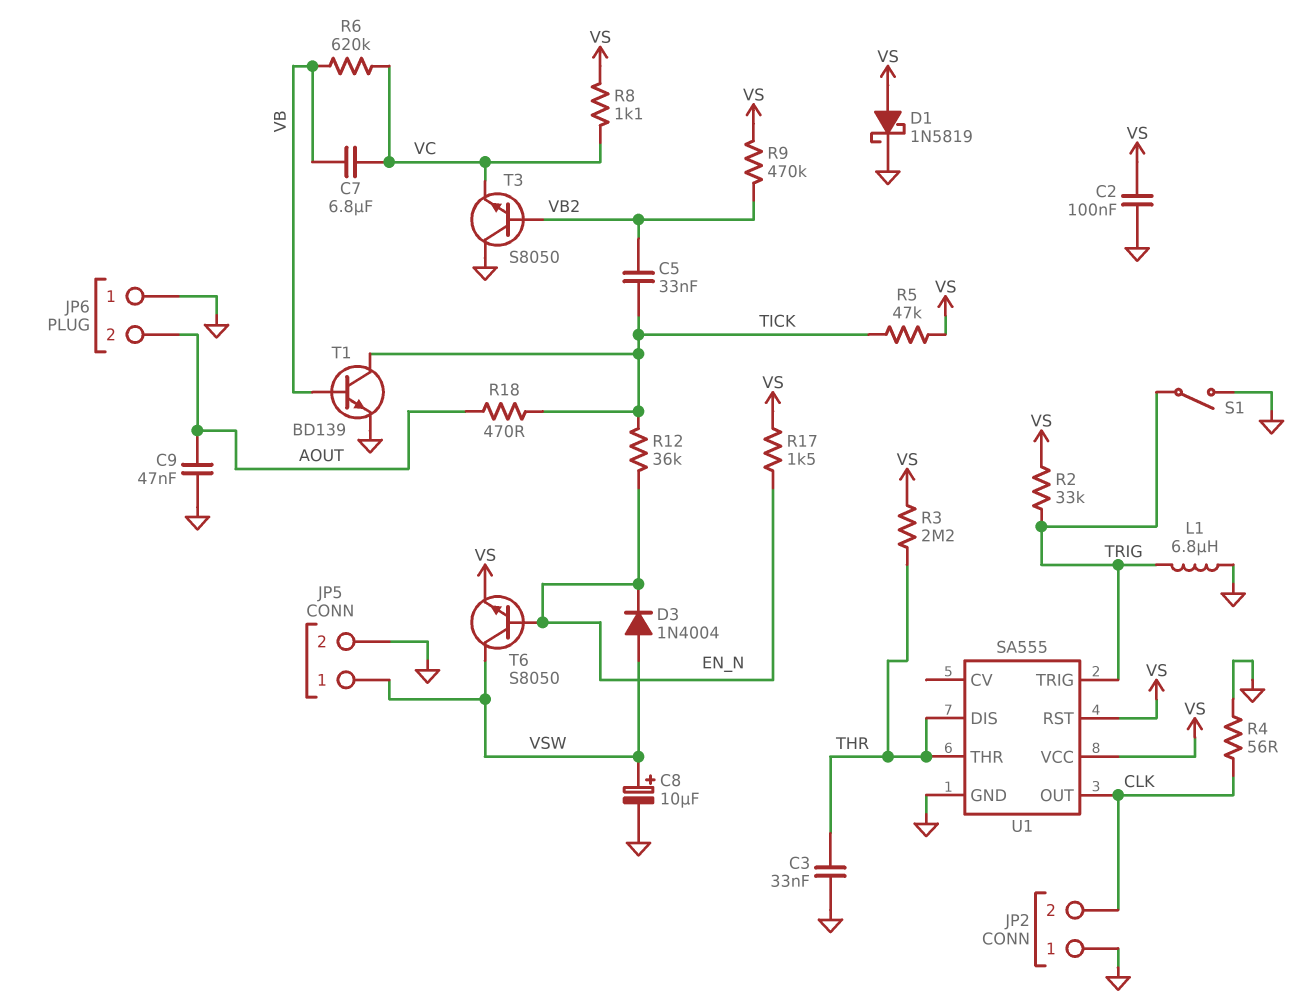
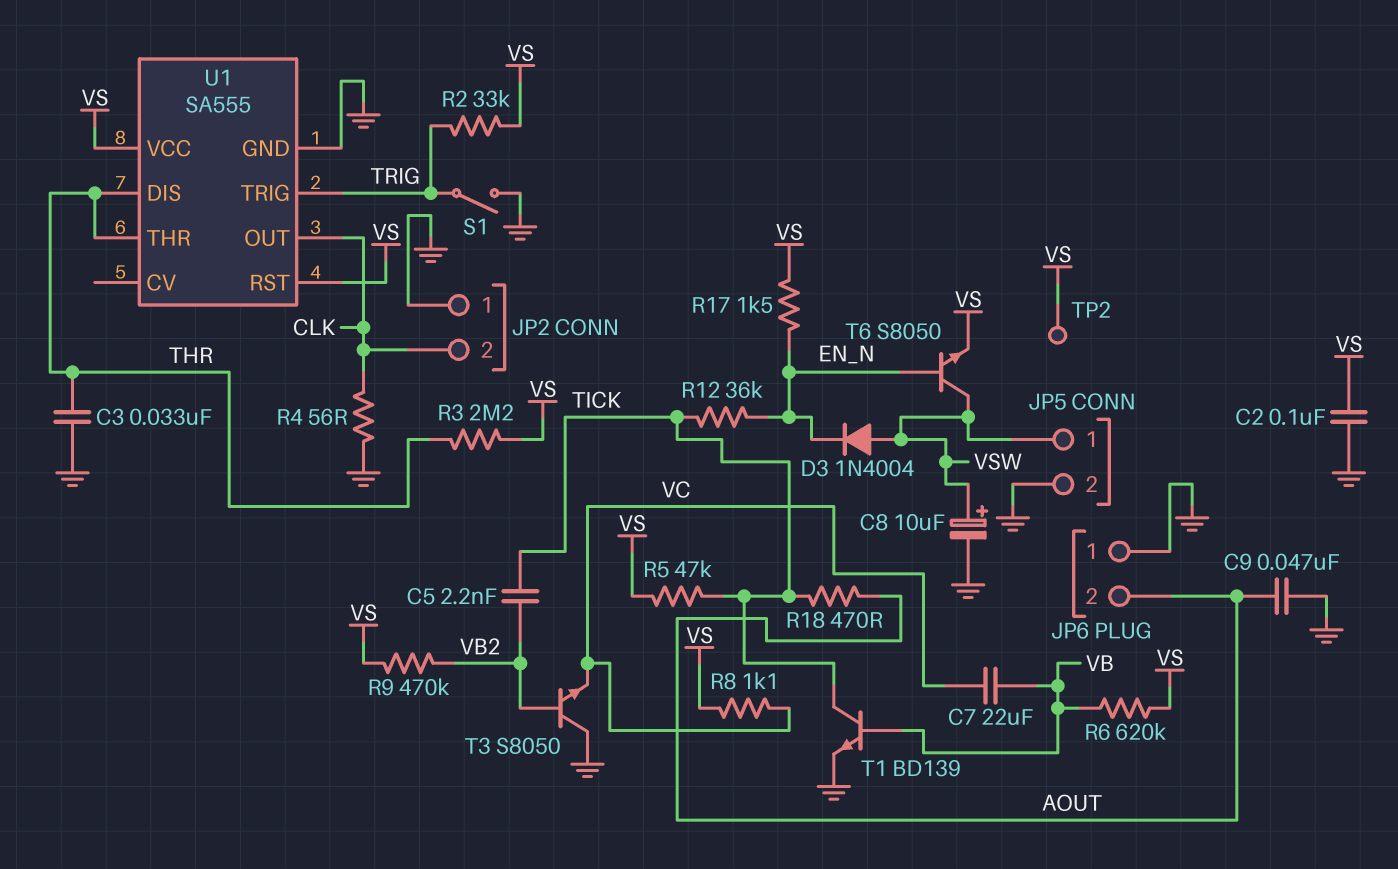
C5: 33nF (TICK, VB2) -> 2.2nF (TICK, VB2)
C7: 6.8uF (VB, VC) -> 22uF (VB, VC)
D1: schottky 1N5819 (A VS, K GND) -> none
L1: 6.8uH (GND, TRIG) -> none
R6: 620k (VB, VC) -> 620k (VB, VS)
TP2: none -> test point (VS)

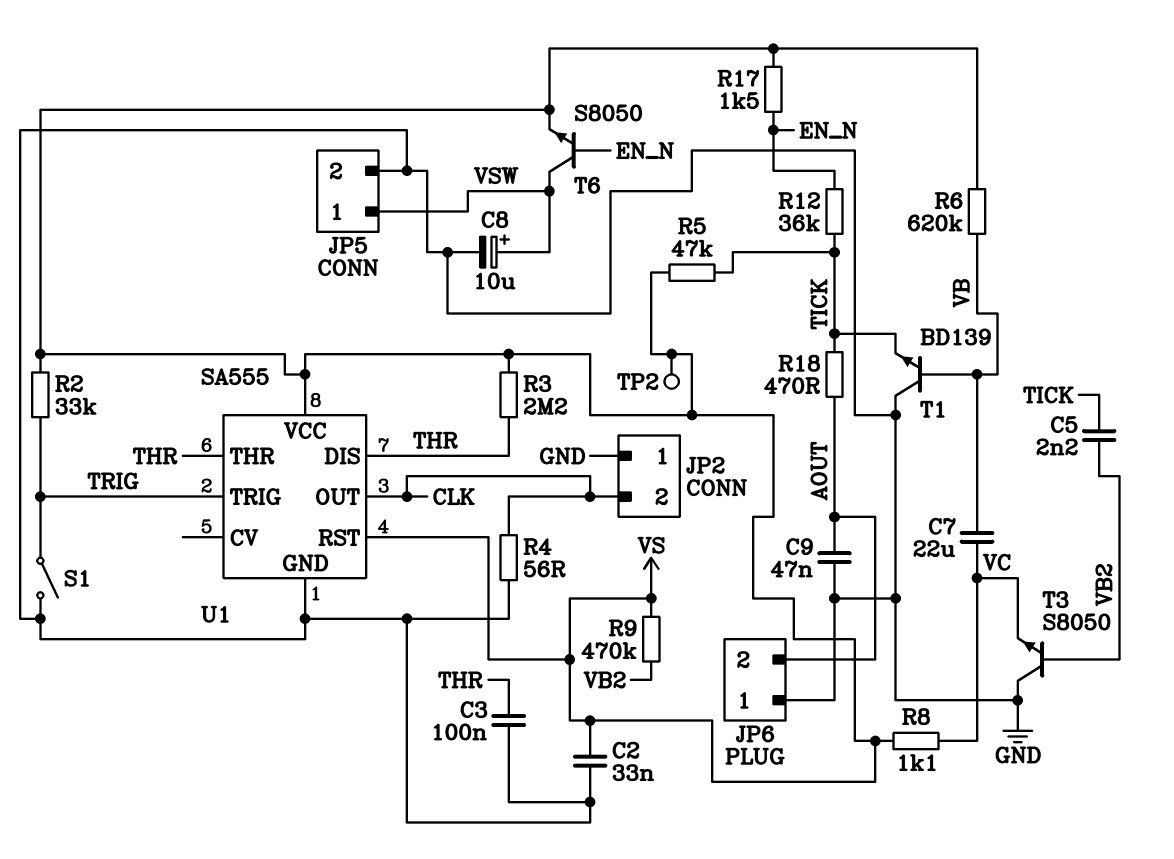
C2: 100nF (GND, VS) -> 33nF (GND, VS)
C3: 33nF (GND, THR) -> 100nF (GND, THR)
D3: diode 1N4004 (A VSW, K EN_N) -> none
T1: NPN BD139 (B VB, C TICK, E GND) -> NPN BD139 (B VB, C GND, E TICK)

